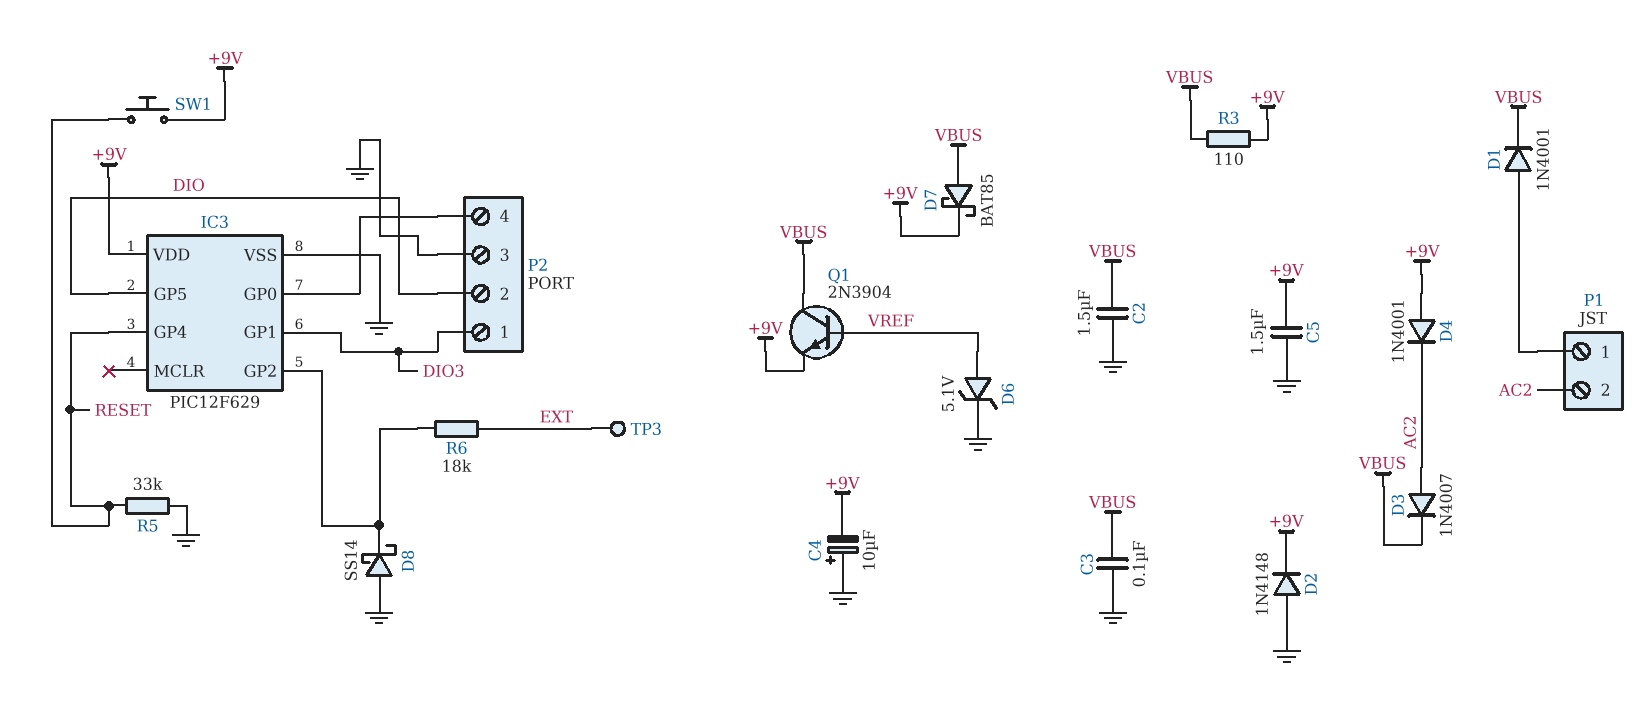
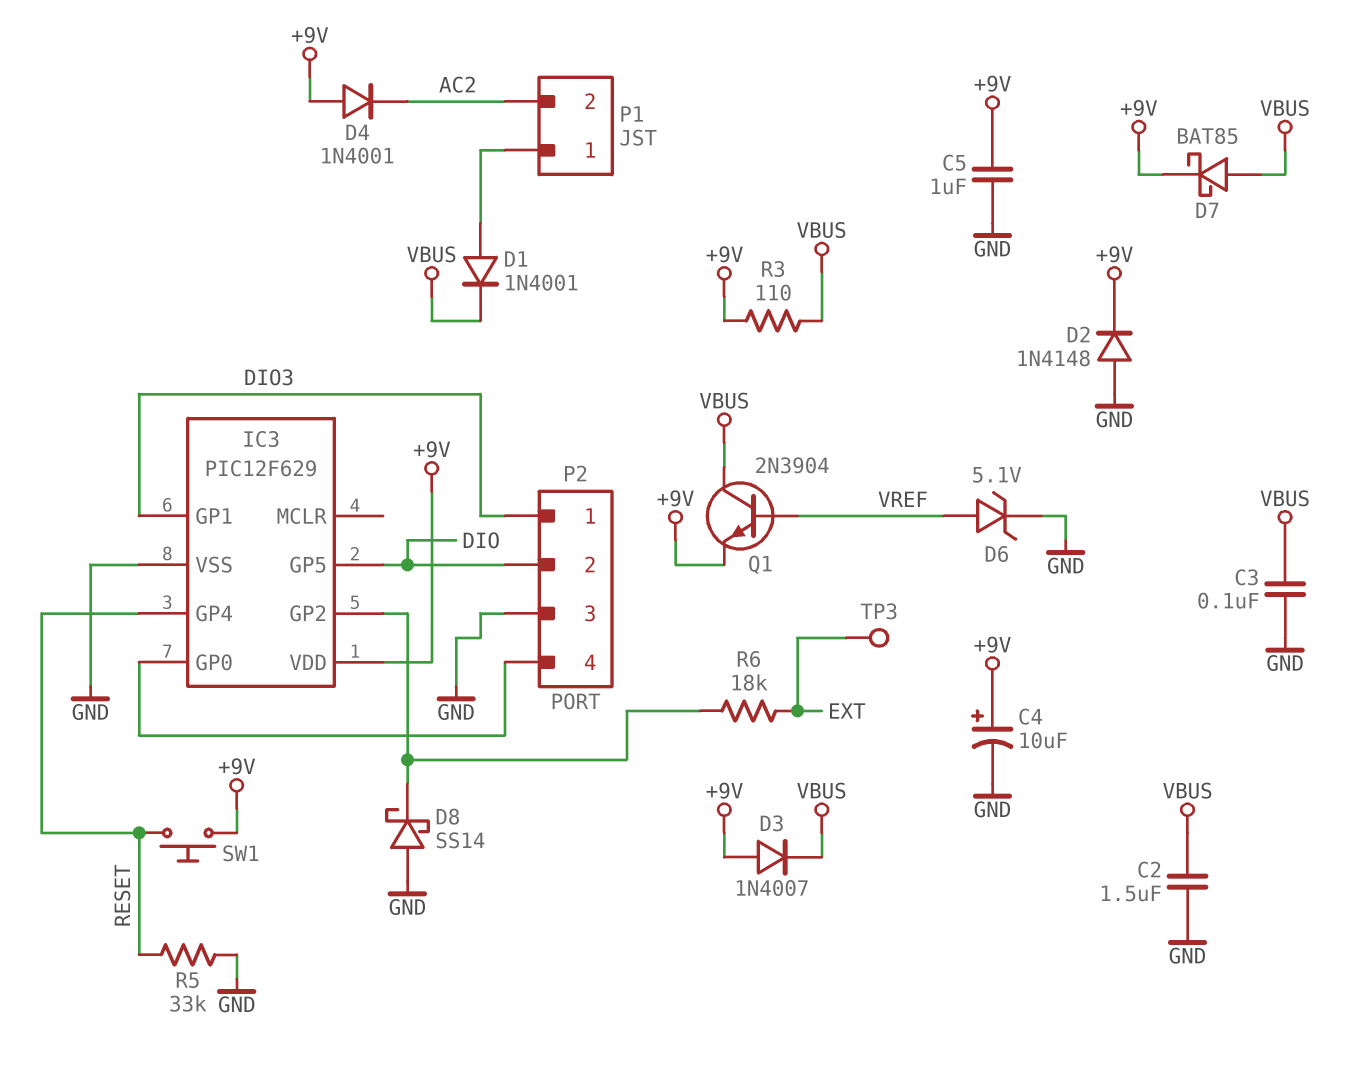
C4: 10uF (plus GND, minus +9V) -> 10uF (plus +9V, minus GND)
C5: 1.5uF (+9V, GND) -> 1uF (+9V, GND)
D3: diode 1N4007 (A AC2, K VBUS) -> diode 1N4007 (A +9V, K VBUS)

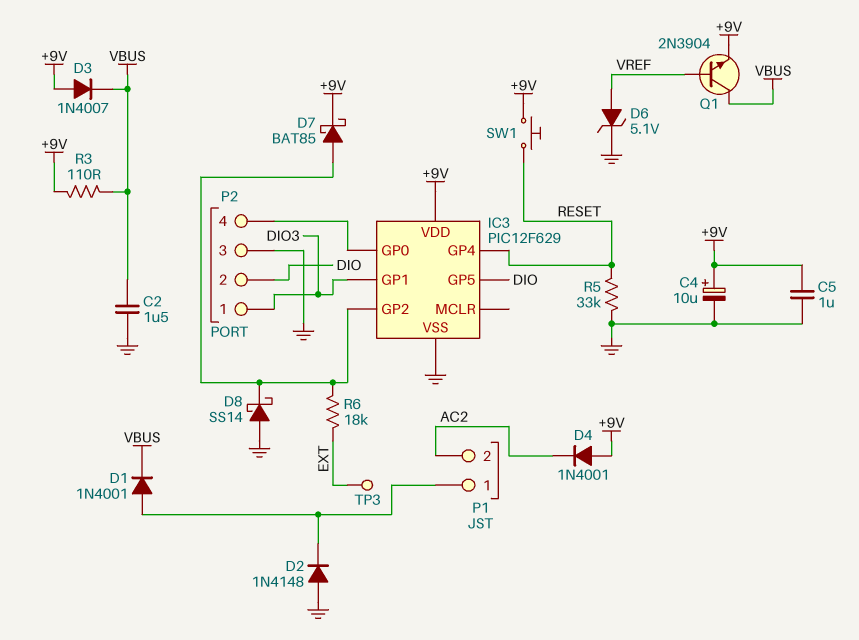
C3: 100nF (GND, VBUS) -> none
D2: diode 1N4148 (A GND, K +9V) -> diode 1N4148 (A GND, K P1/1)
D7: schottky BAT85 (A VBUS, K +9V) -> schottky BAT85 (A IC3/GP2, K +9V)

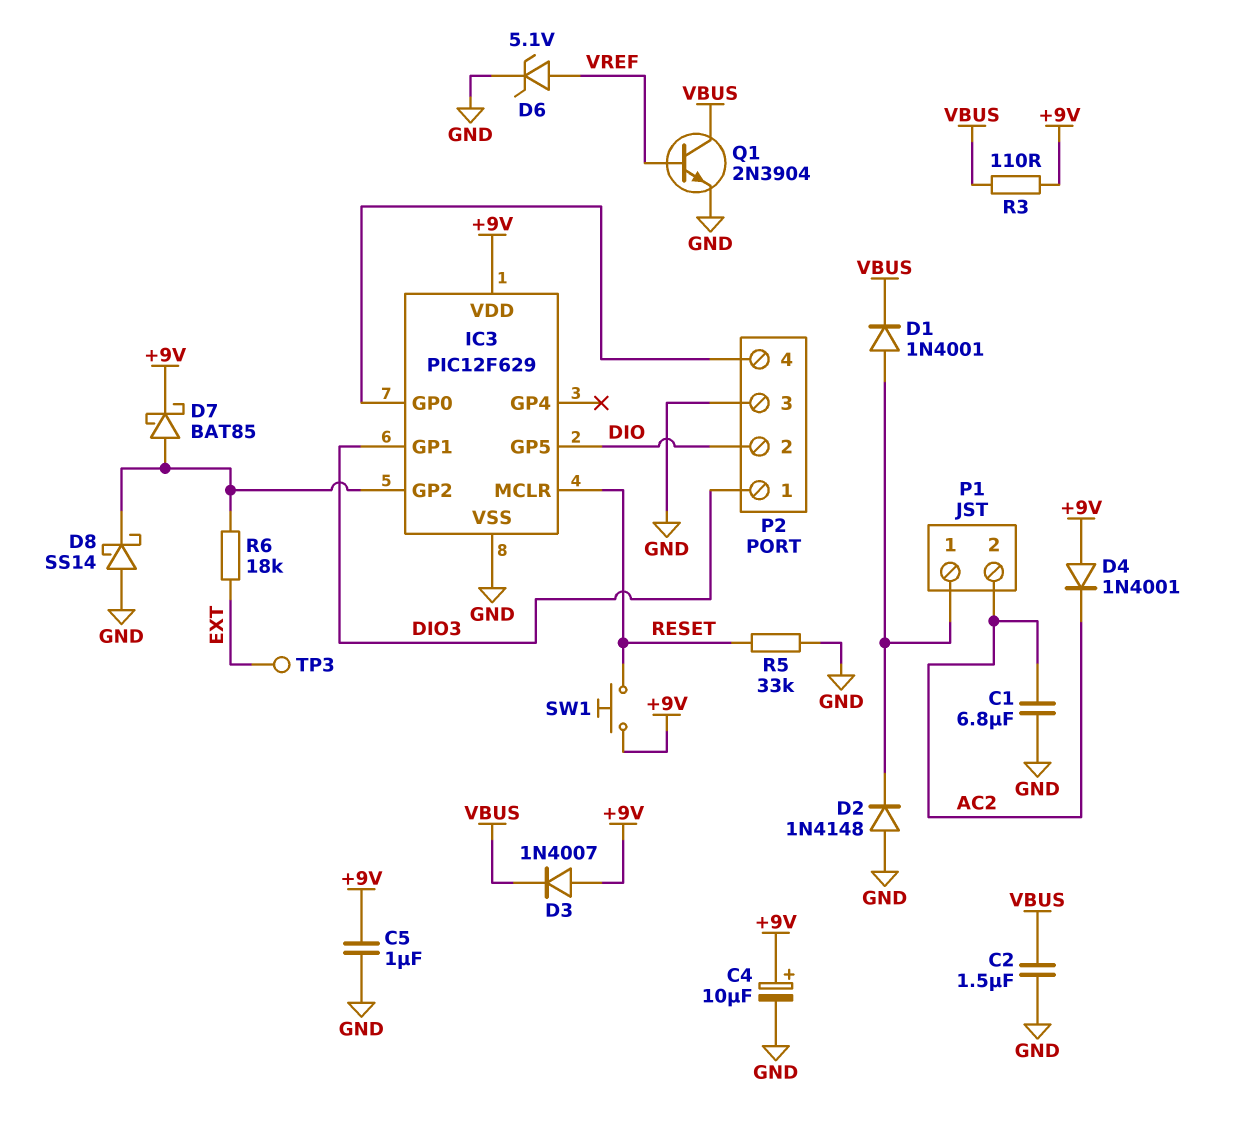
C1: none -> 6.8uF (AC2, GND)
IC3 pin GP4: RESET -> none
IC3 pin MCLR: none -> RESET
Q1: NPN 2N3904 (B VREF, C VBUS, E +9V) -> NPN 2N3904 (B VREF, C VBUS, E GND)

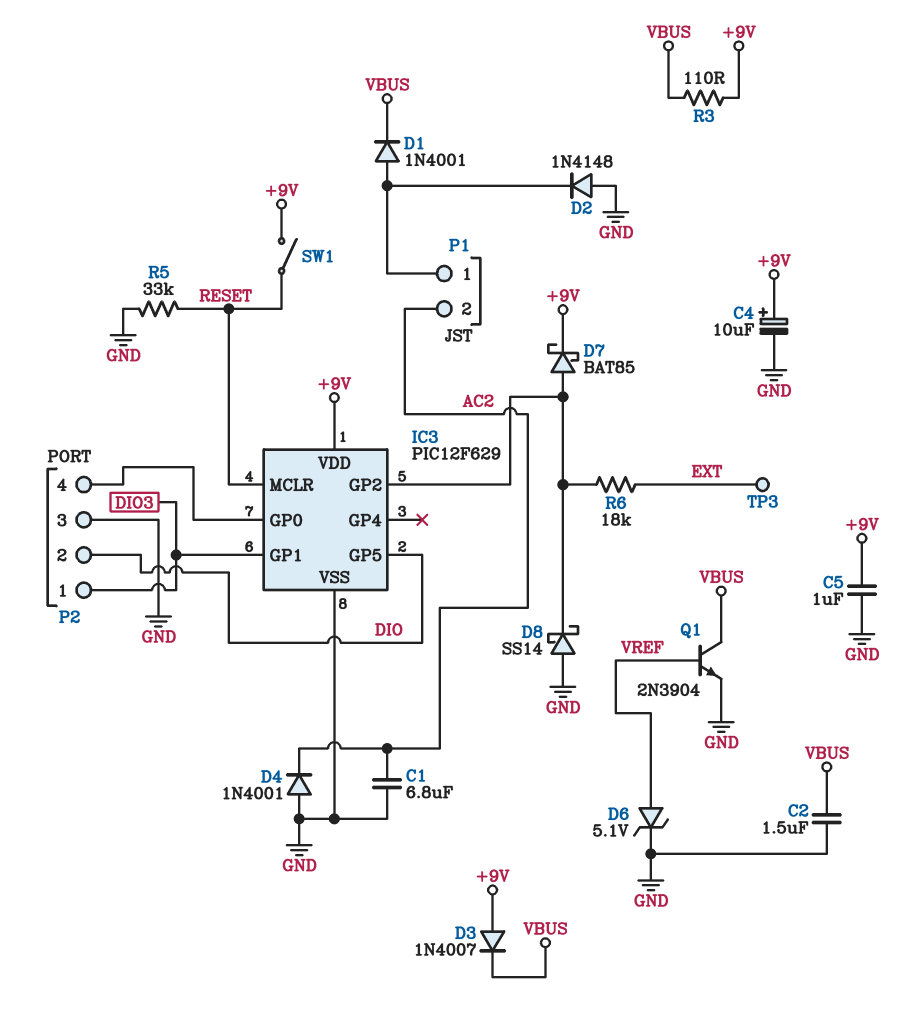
D4: diode 1N4001 (A +9V, K AC2) -> diode 1N4001 (A GND, K AC2)
SW1: button (+9V, RESET) -> switch (+9V, RESET)

